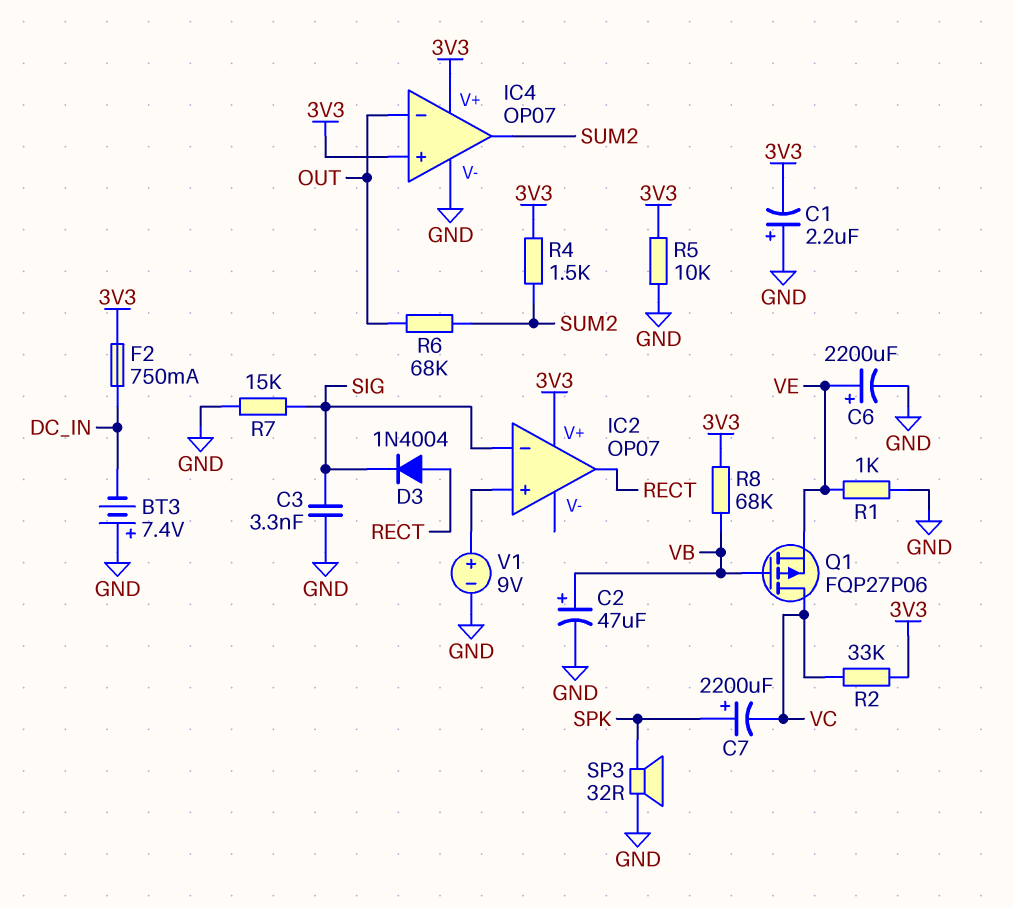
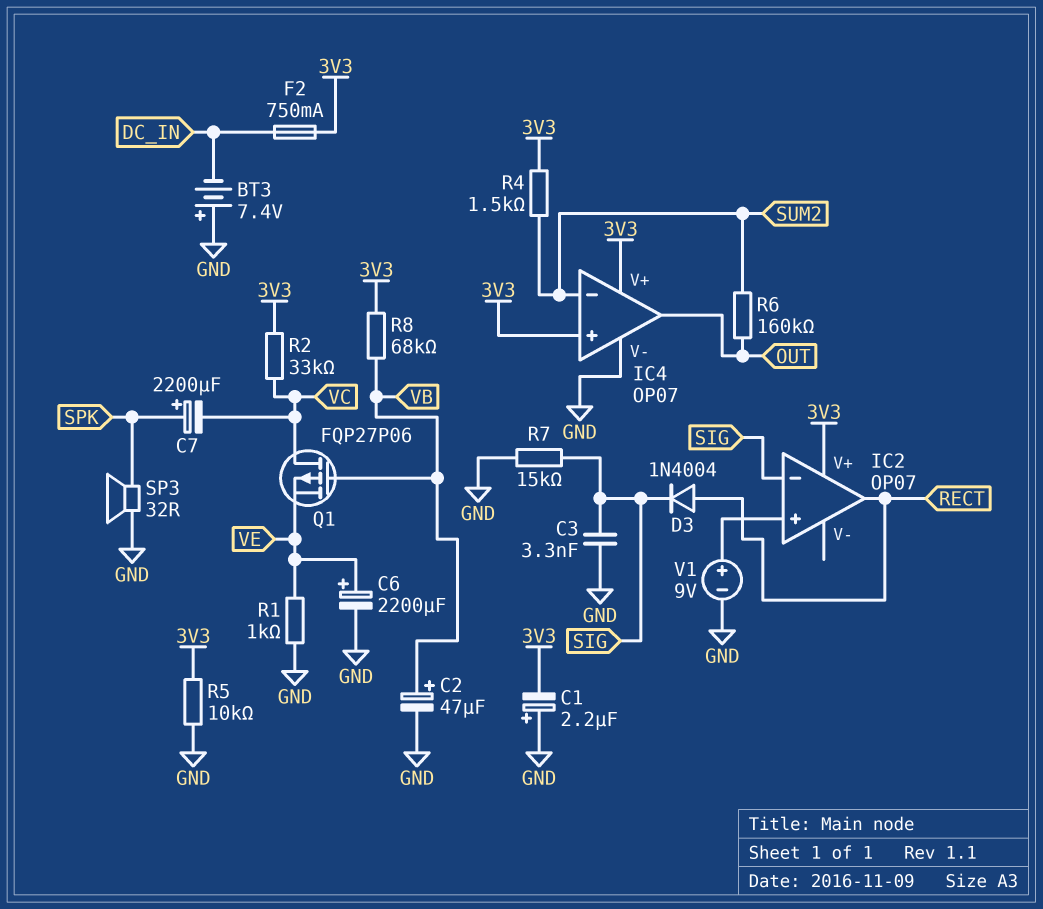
IC4 pin in-: OUT -> SUM2
IC4 pin out: SUM2 -> OUT
R6: 68k (OUT, SUM2) -> 160k (OUT, SUM2)

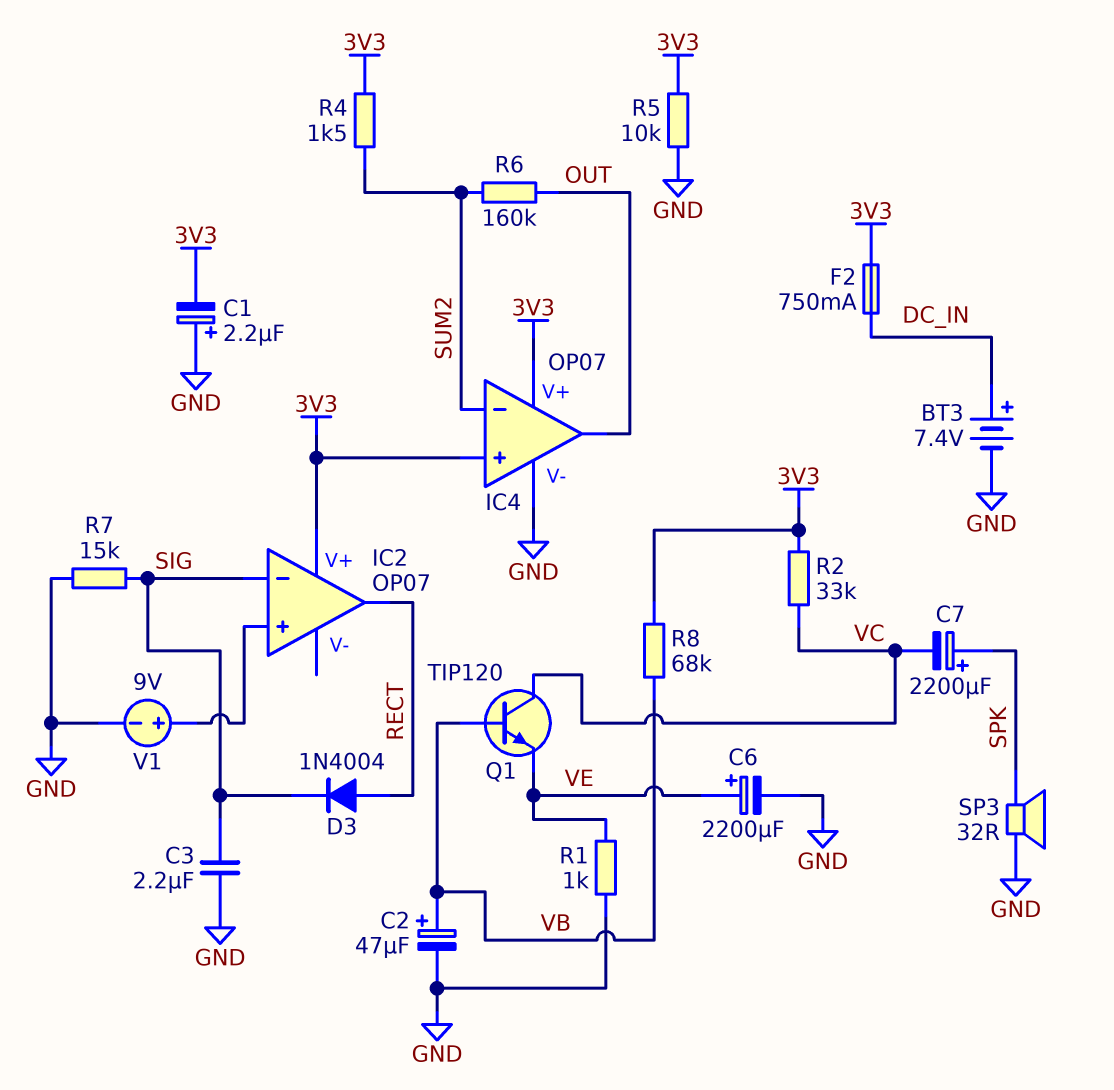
BT3: 7.4V (plus GND, minus DC_IN) -> 7.4V (plus DC_IN, minus GND)
C3: 3.3nF (GND, SIG) -> 2.2uF (GND, SIG)
Q1: PMOS FQP27P06 (G VB, D VC, S VE) -> NPN TIP120 (B VB, C VC, E VE)

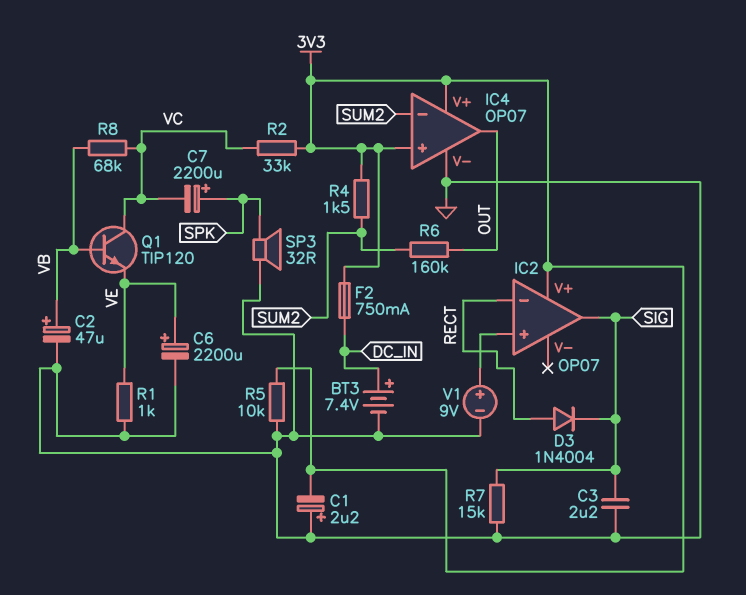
IC2 pin in-: SIG -> RECT
IC2 pin out: RECT -> SIG
R8: 68k (3V3, VB) -> 68k (VB, VC)

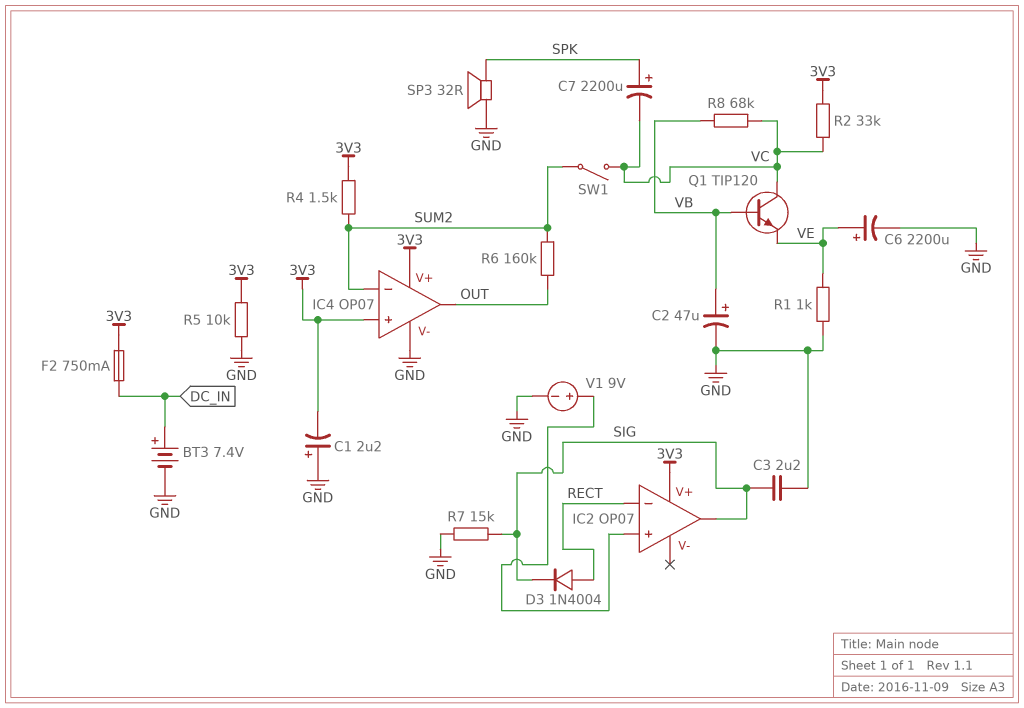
SW1: none -> switch (SUM2, VC)

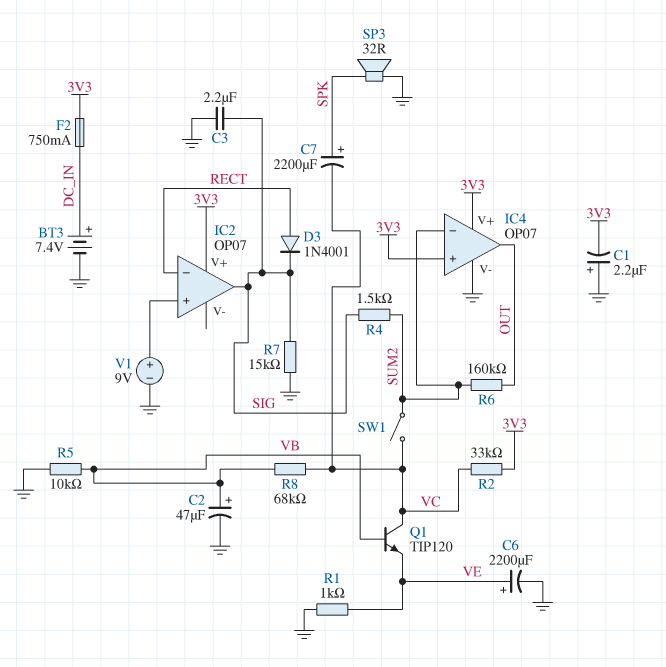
D3: diode 1N4004 (A RECT, K SIG) -> diode 1N4001 (A RECT, K SIG)
R4: 1.5k (3V3, SUM2) -> 1.5k (SIG, SUM2)
R5: 10k (3V3, GND) -> 10k (GND, VB)

